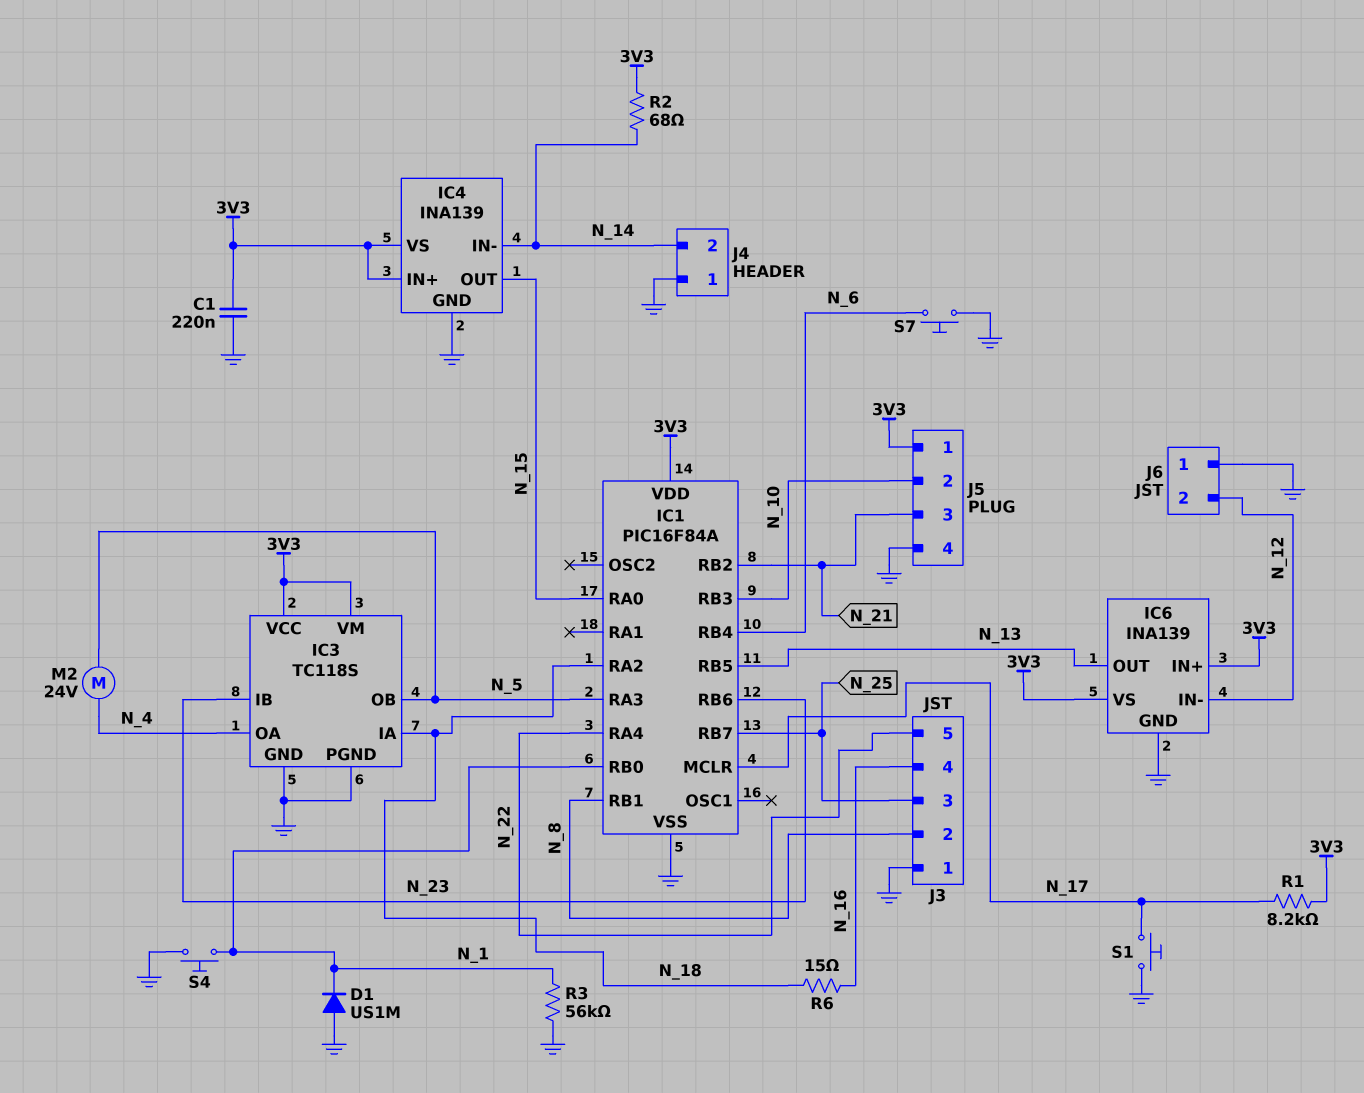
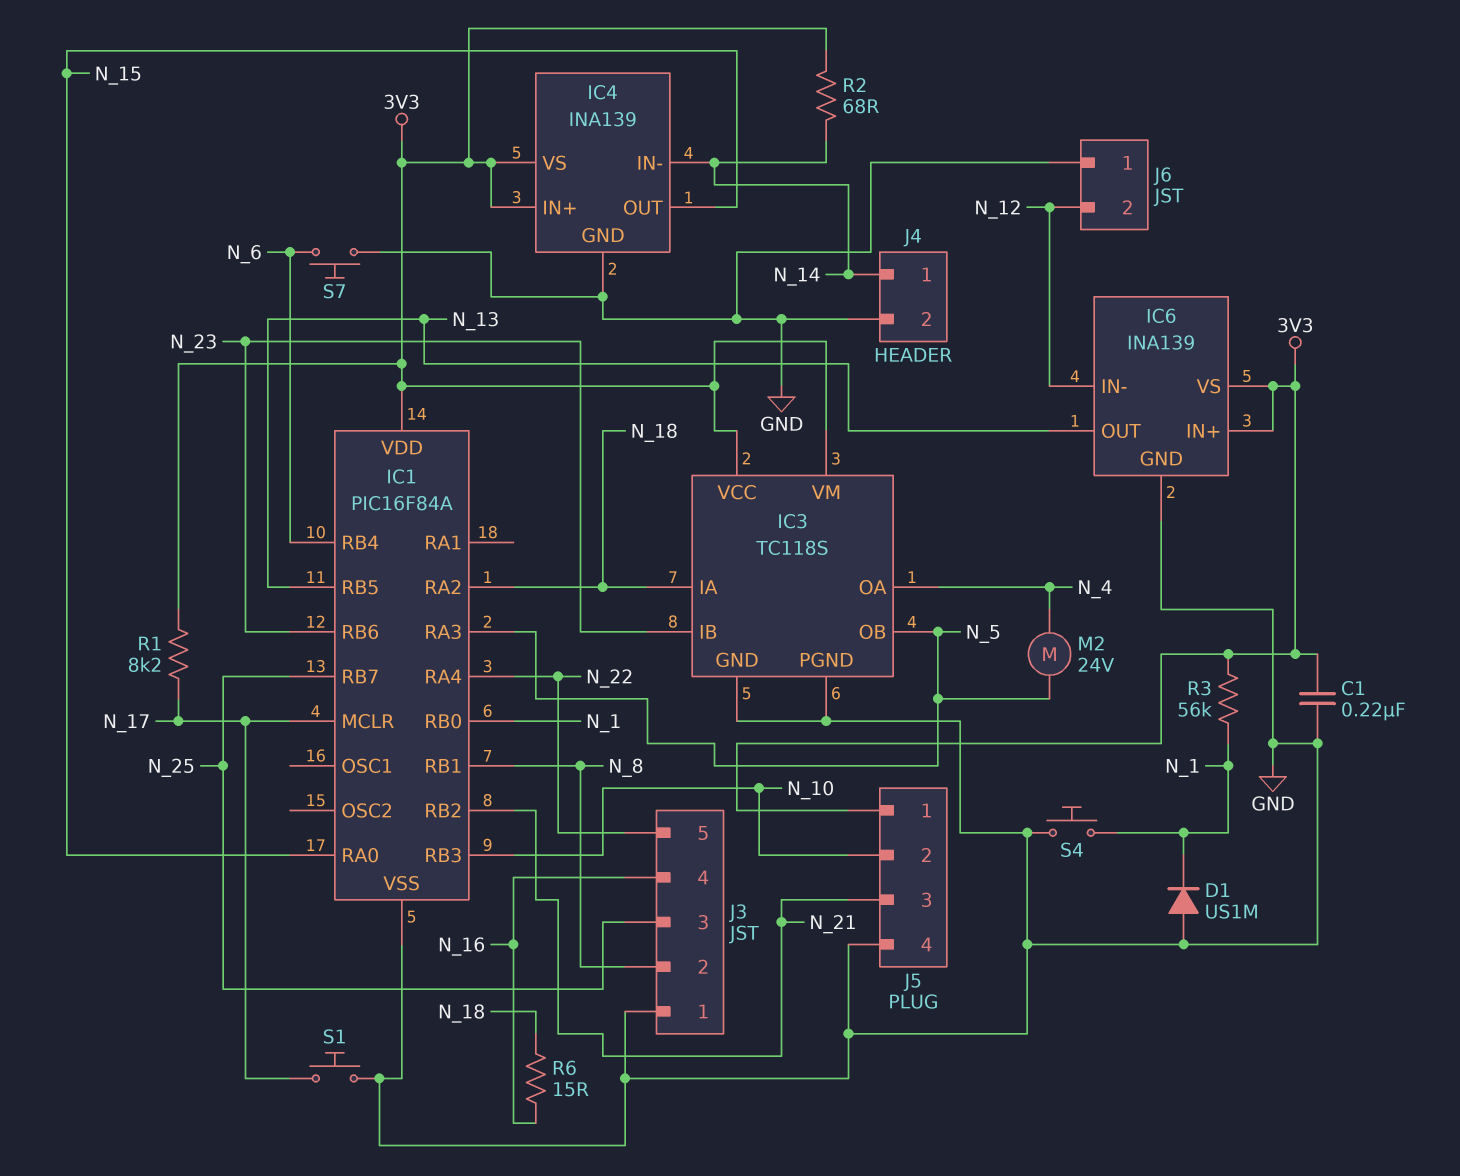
J4 pin 1: GND -> N_14
J4 pin 2: N_14 -> GND
R3: 56k (GND, N_1) -> 56k (3V3, N_1)

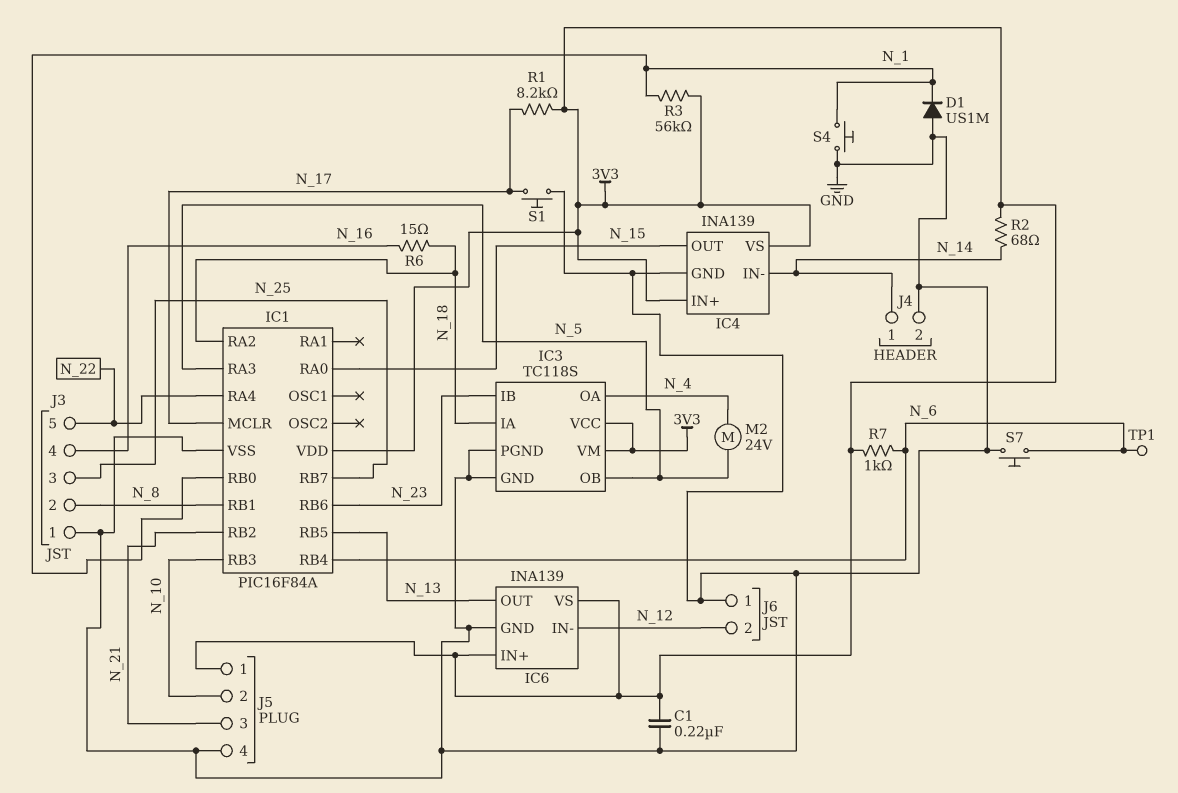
R7: none -> 1k (3V3, N_6)
TP1: none -> test point (N_6)

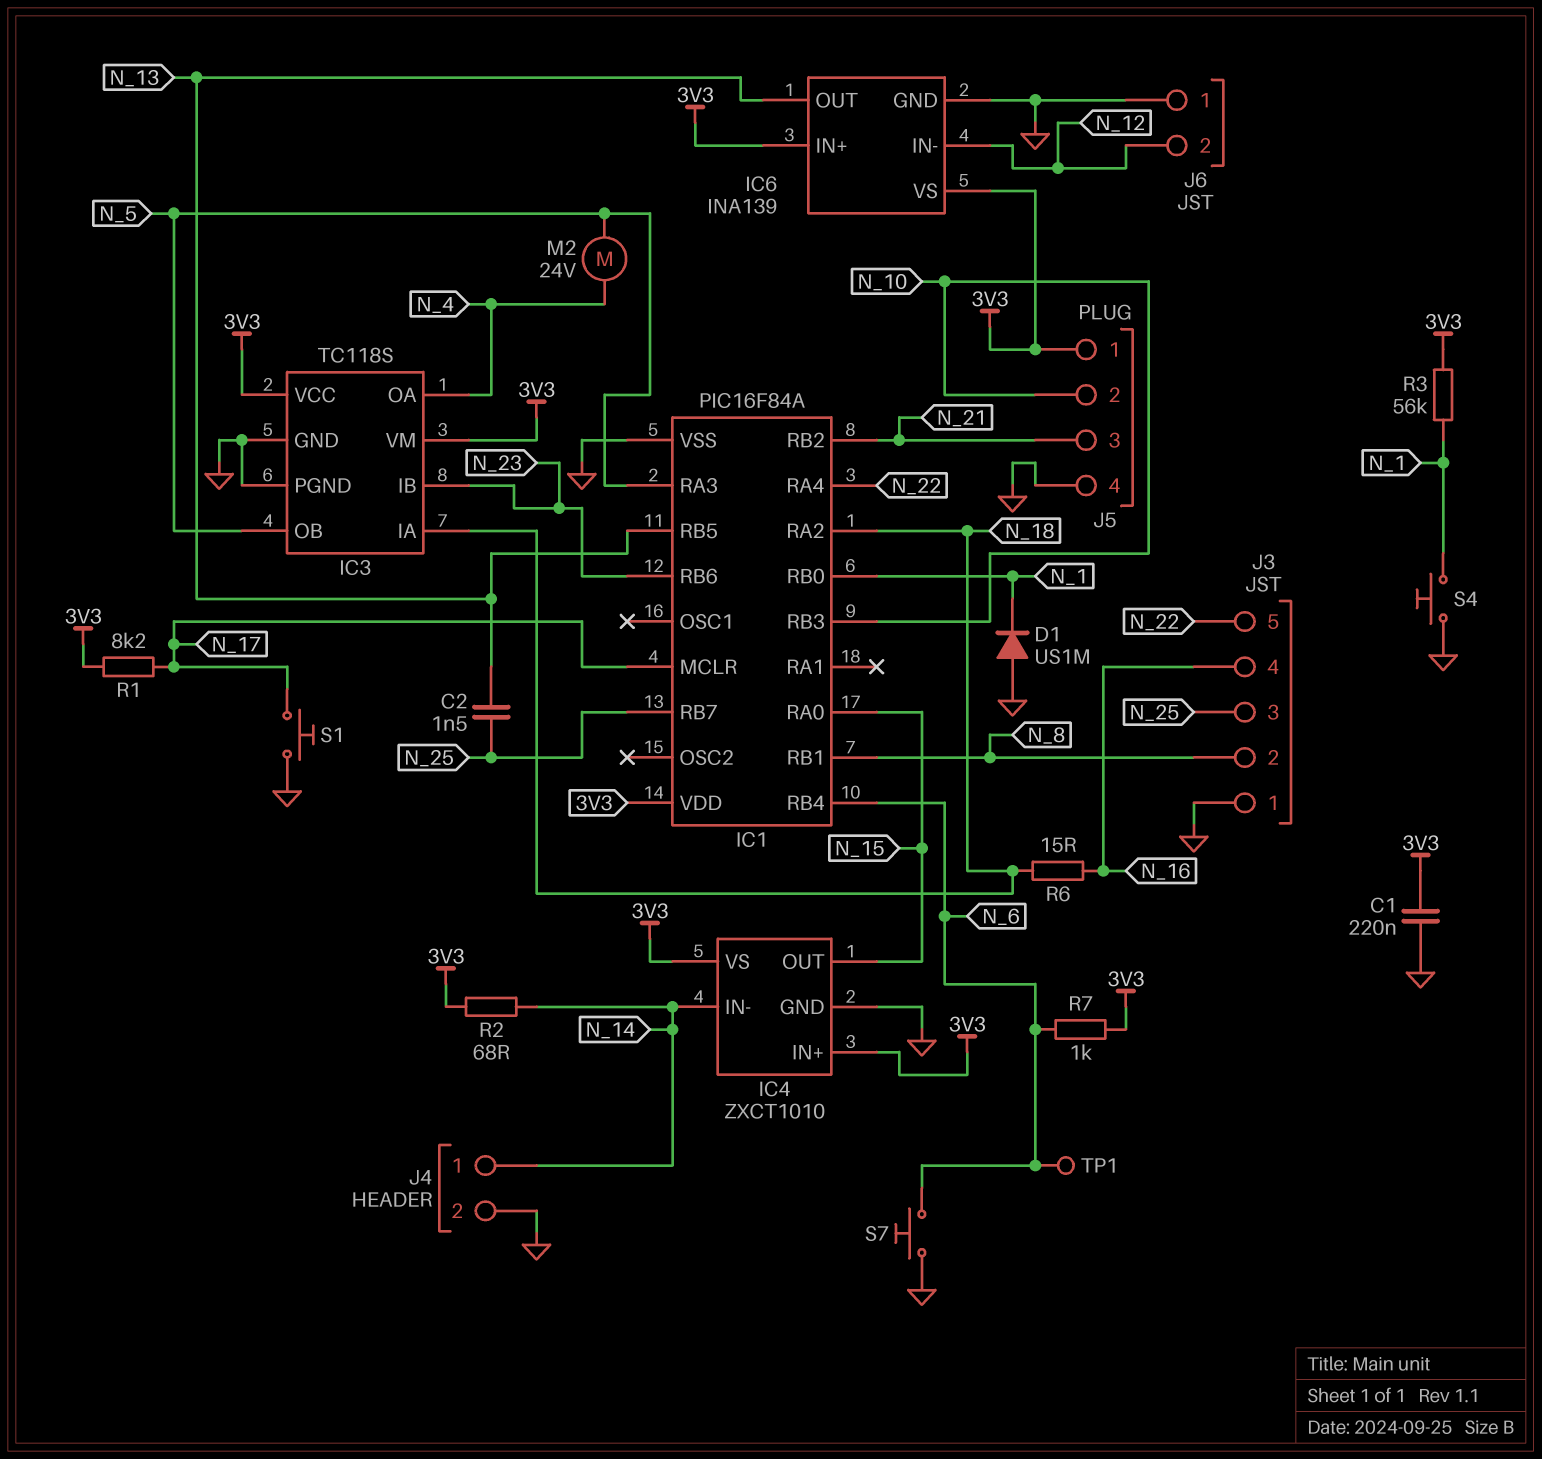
C2: none -> 1.5nF (N_13, N_25)
IC4: INA139 -> ZXCT1010

